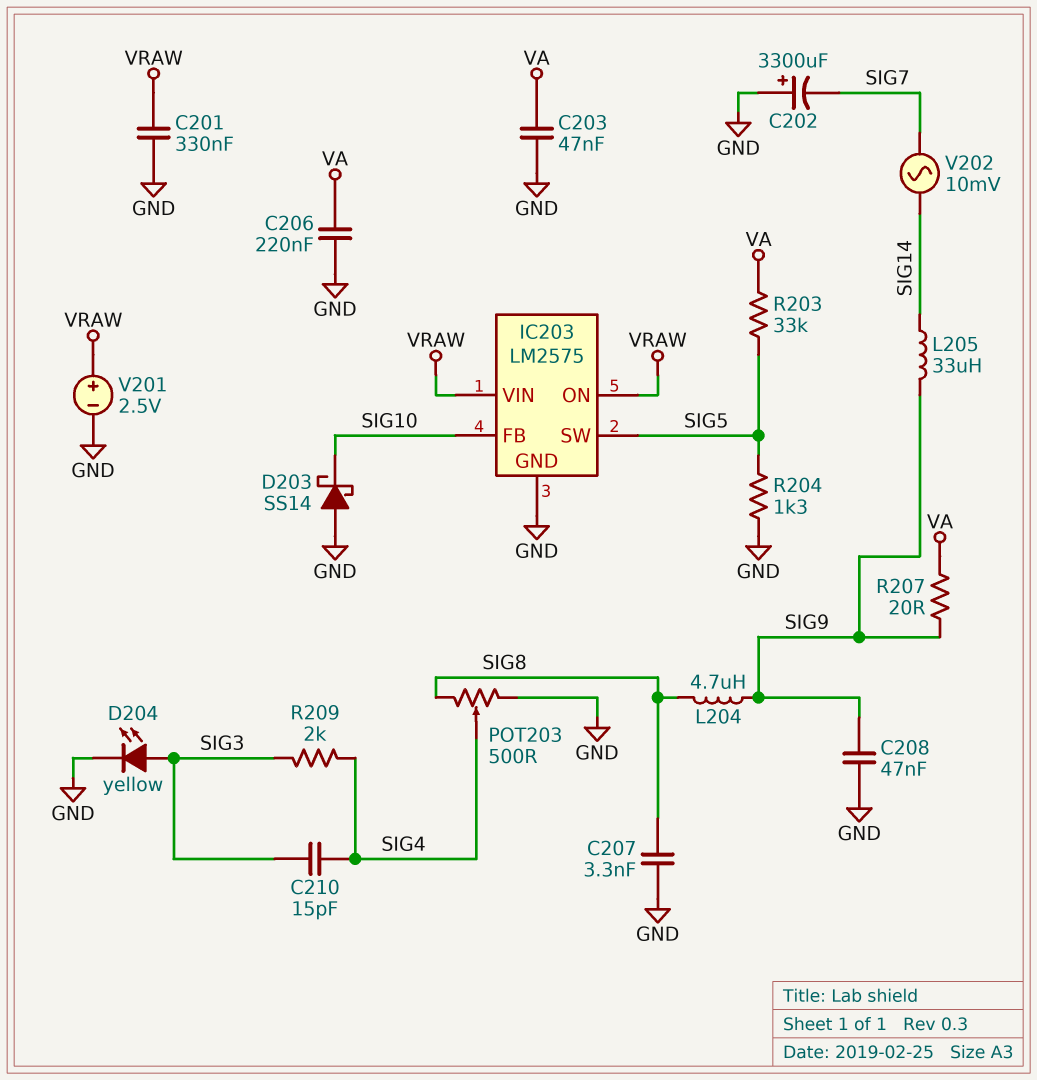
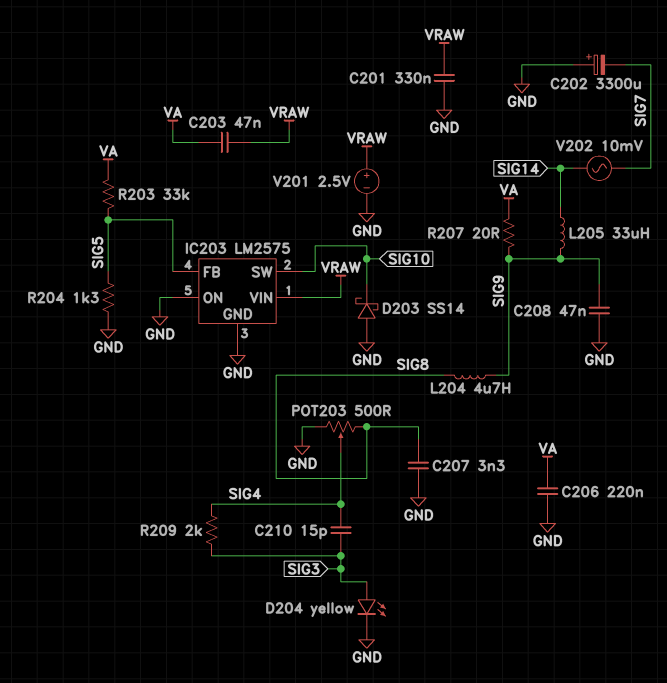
C203: 47nF (GND, VA) -> 47nF (VA, VRAW)
IC203 pin FB: SIG10 -> SIG5
IC203 pin ON: VRAW -> GND
IC203 pin SW: SIG5 -> SIG10

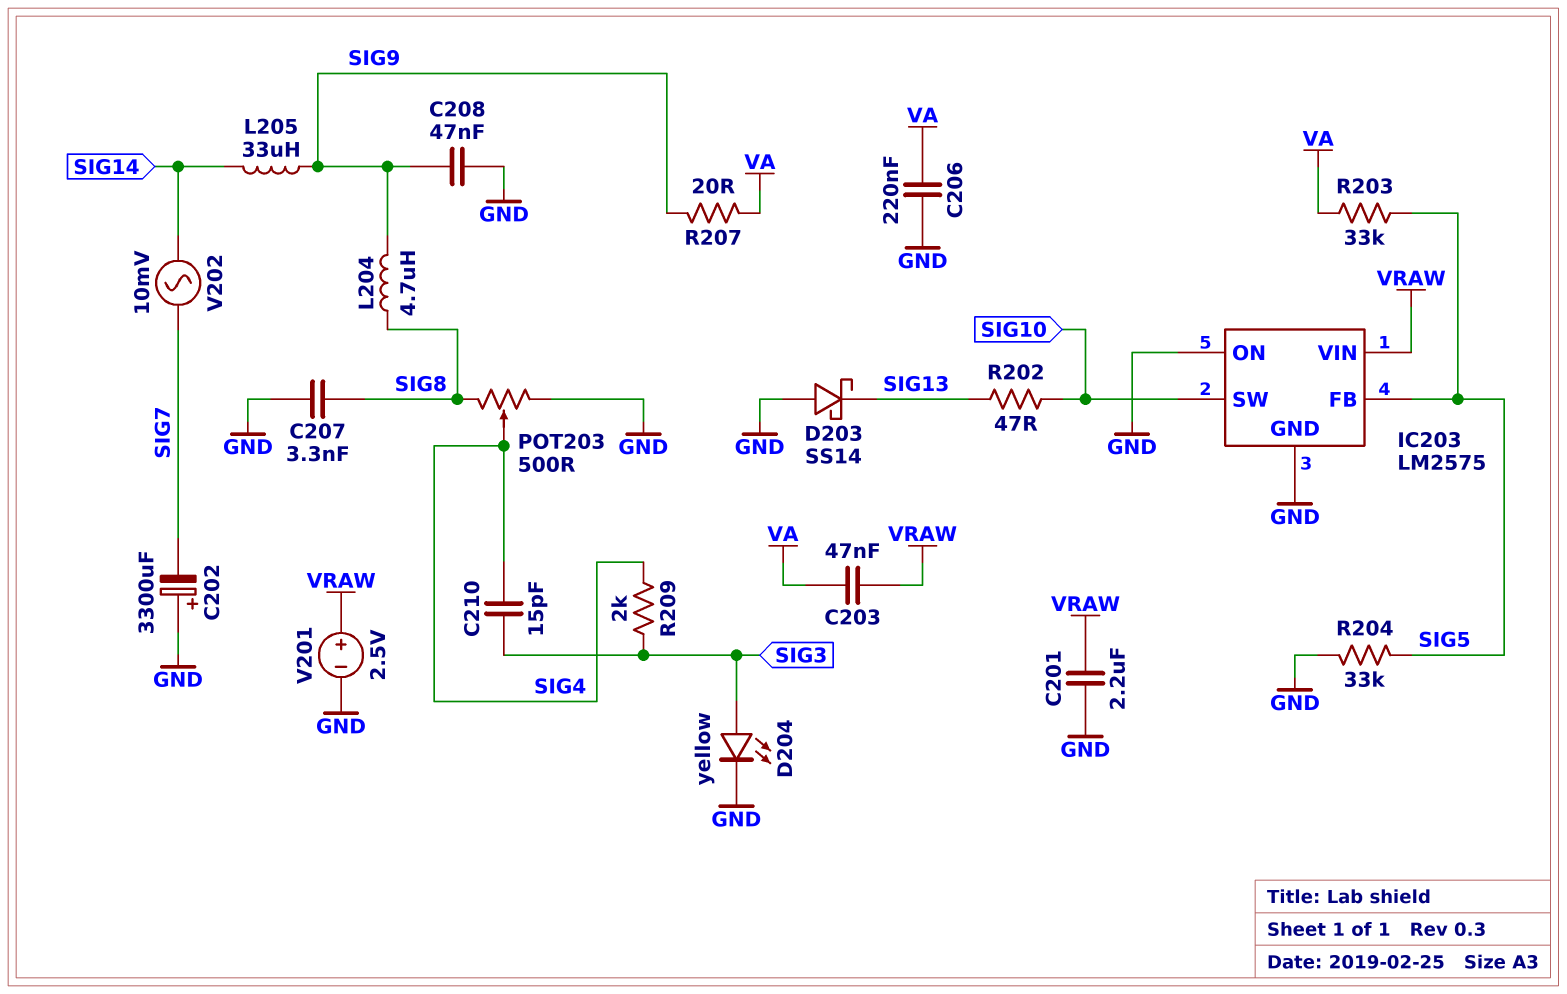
C201: 330nF (GND, VRAW) -> 2.2uF (GND, VRAW)
D203: schottky SS14 (A GND, K SIG10) -> schottky SS14 (A GND, K SIG13)
R202: none -> 47 (SIG10, SIG13)
R204: 1.3k (GND, SIG5) -> 33k (GND, SIG5)

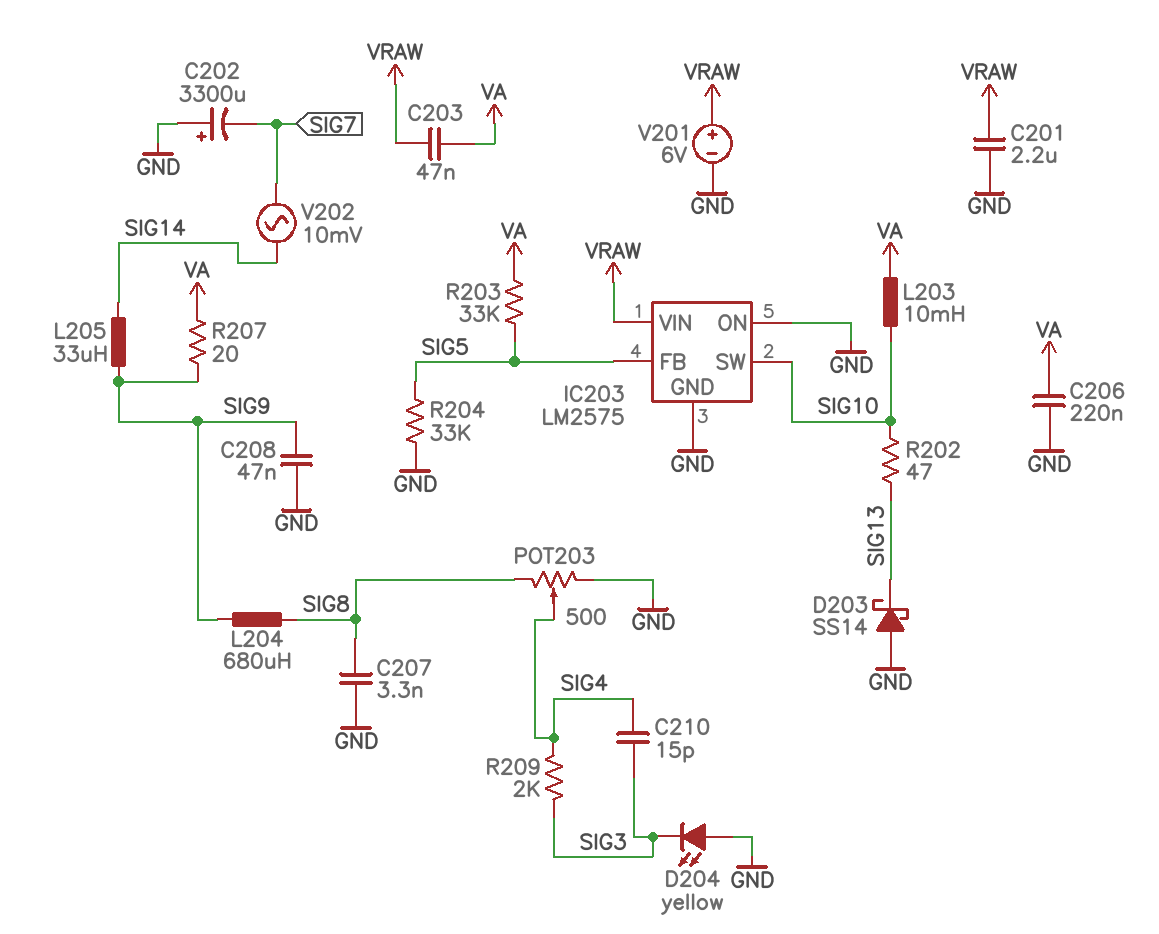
D204: LED yellow (A SIG3, K GND) -> LED yellow (A GND, K SIG3)
L203: none -> 10mH (SIG10, VA)
L204: 4.7uH (SIG8, SIG9) -> 680uH (SIG8, SIG9)
V201: 2.5V (plus VRAW, minus GND) -> 6V (plus VRAW, minus GND)

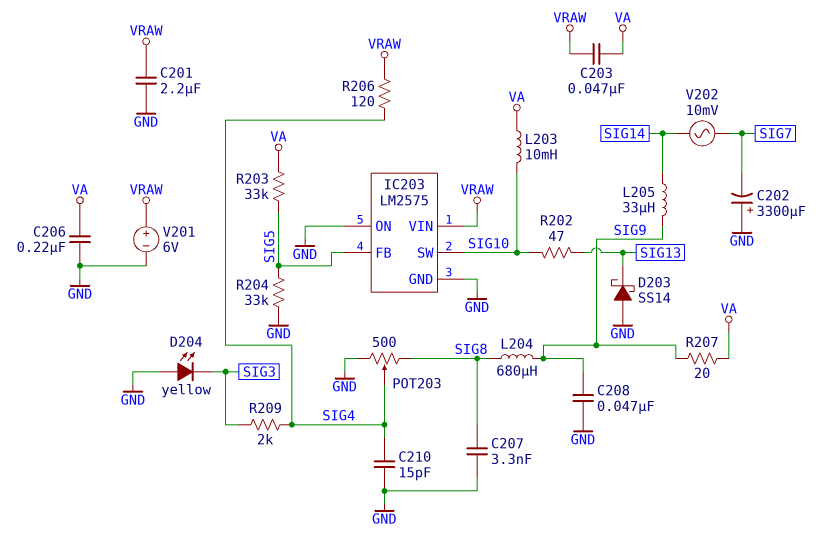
C210: 15pF (SIG3, SIG4) -> 15pF (GND, SIG4)
R206: none -> 120 (SIG4, VRAW)

